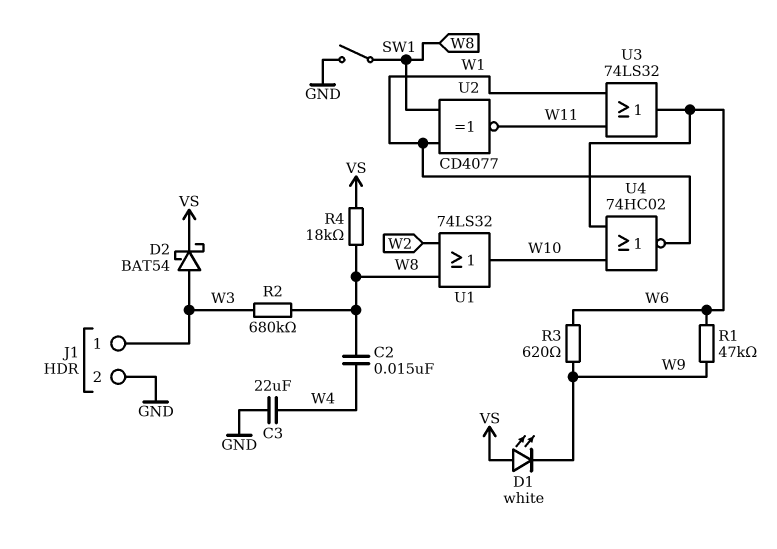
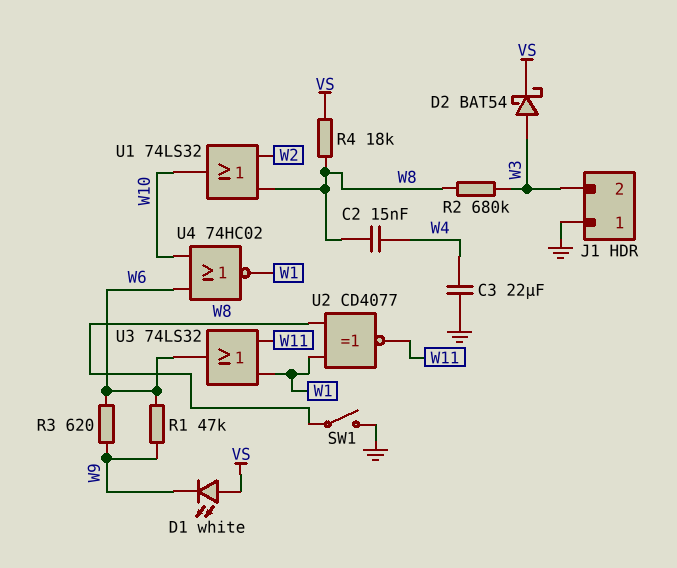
J1 pin 1: W3 -> GND
J1 pin 2: GND -> W3

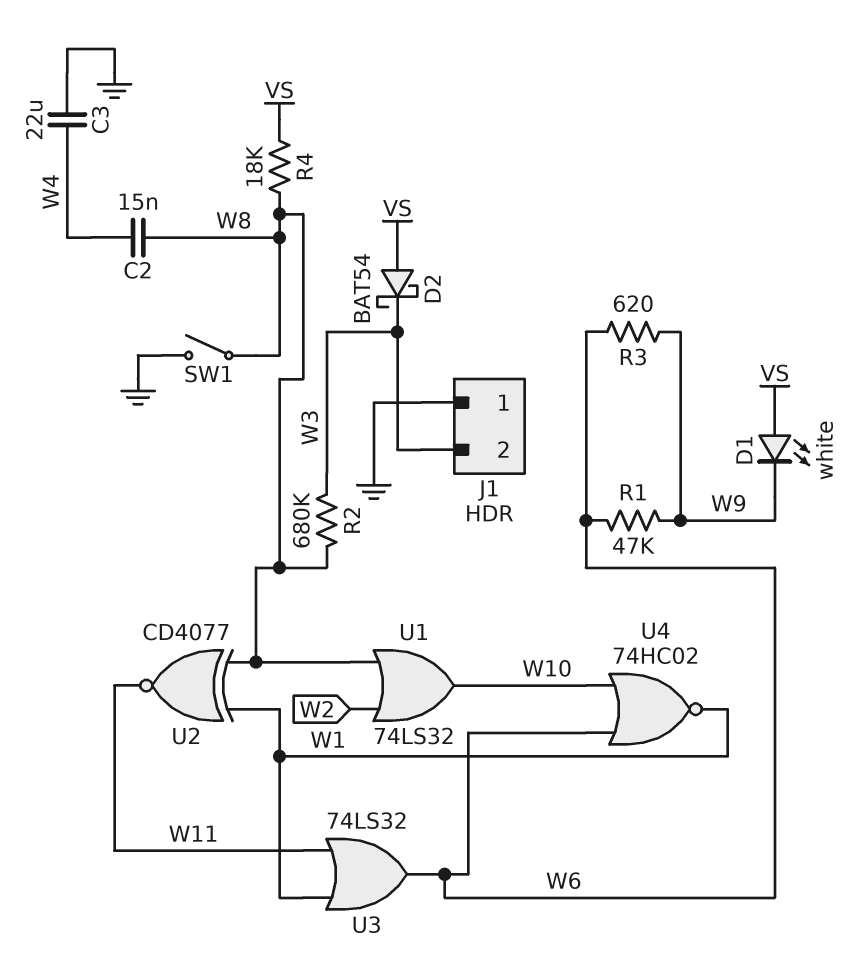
D2: schottky BAT54 (A W3, K VS) -> schottky BAT54 (A VS, K W3)

